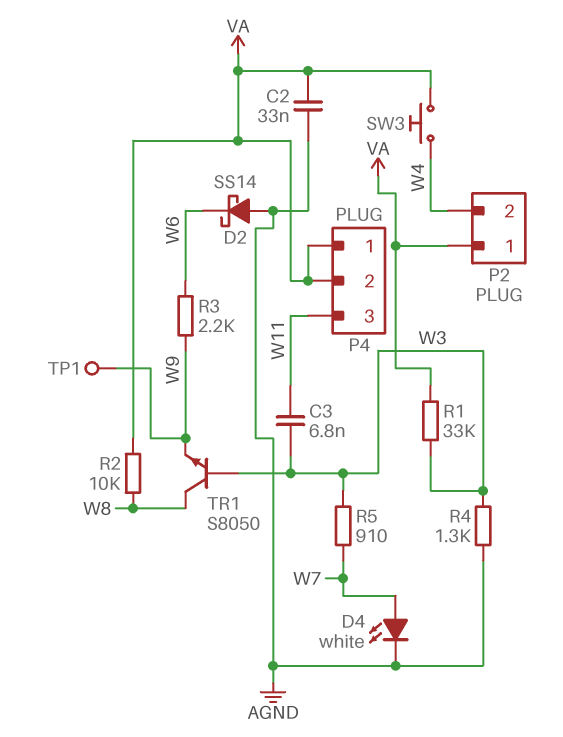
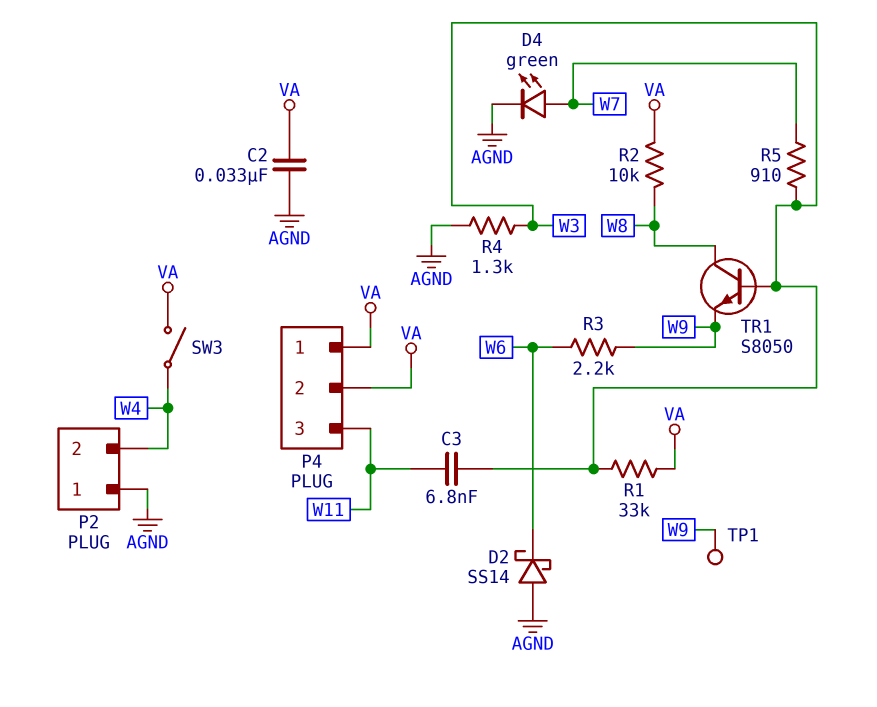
D4: LED white (A W7, K AGND) -> LED green (A W7, K AGND)
P2 pin 1: VA -> AGND
SW3: button (VA, W4) -> switch (VA, W4)

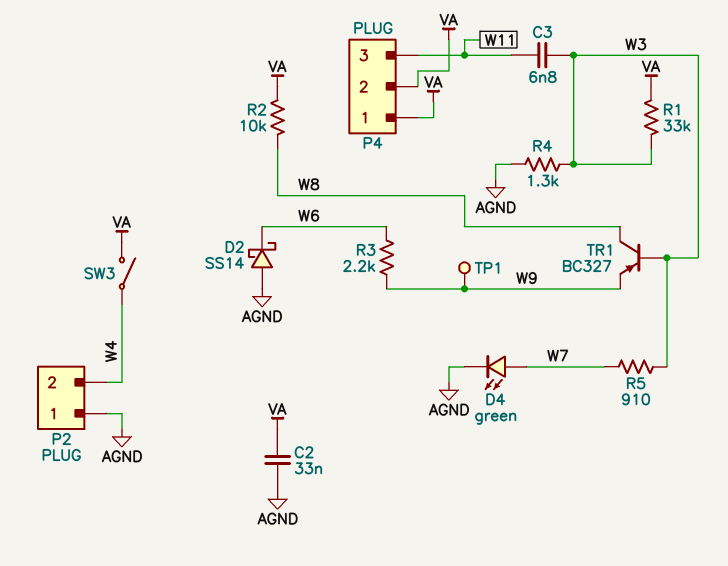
TR1: NPN S8050 (B W3, C W8, E W9) -> PNP BC327 (B W3, C W8, E W9)

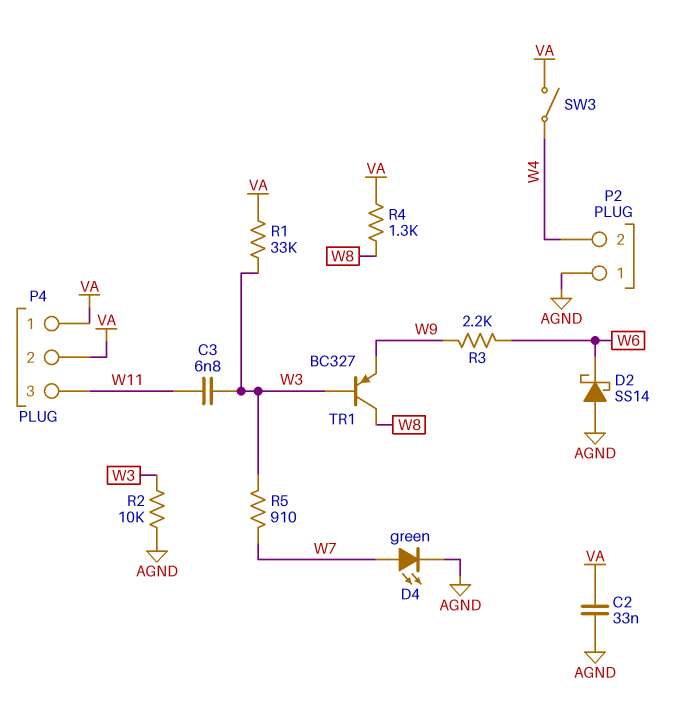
R2: 10k (VA, W8) -> 10k (AGND, W3)
R4: 1.3k (AGND, W3) -> 1.3k (VA, W8)
TP1: test point (W9) -> none

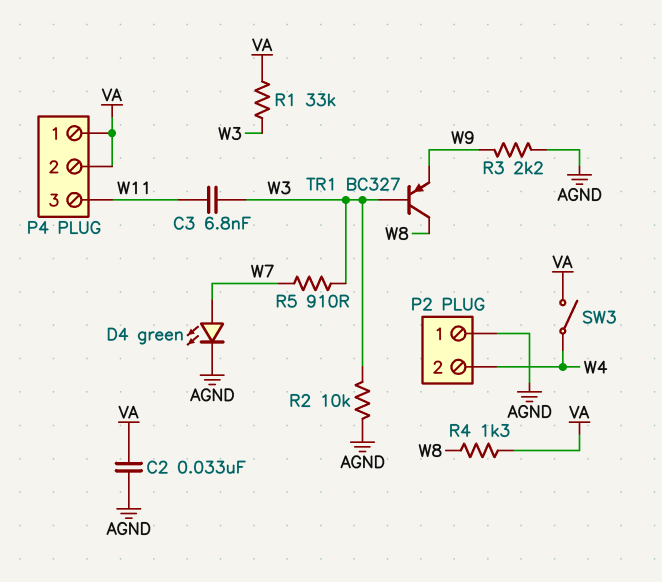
D2: schottky SS14 (A AGND, K W6) -> none
R3: 2.2k (W6, W9) -> 2.2k (AGND, W9)

